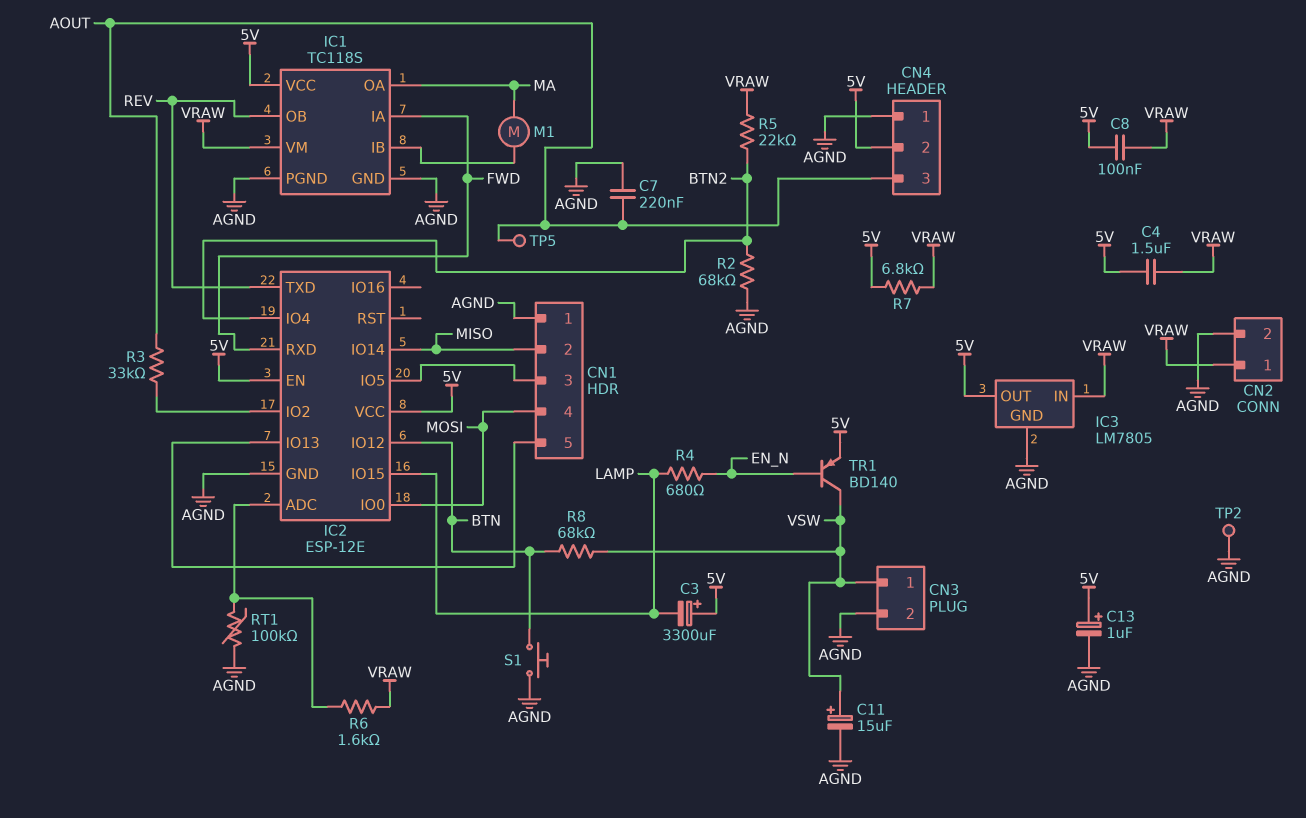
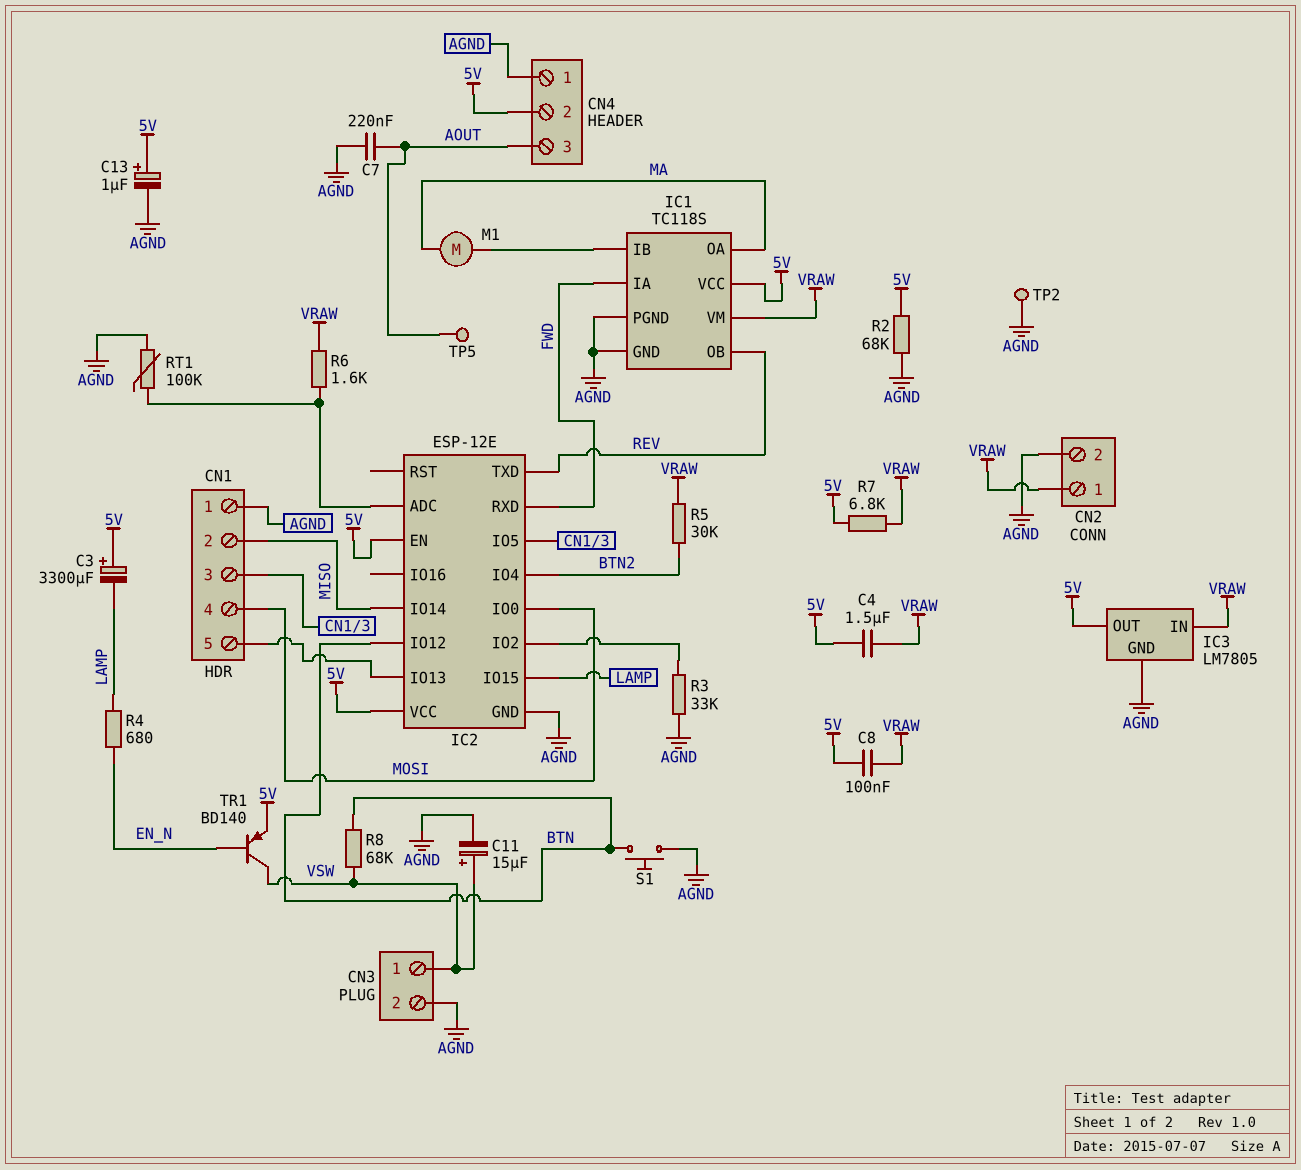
R2: 68k (AGND, BTN2) -> 68k (5V, AGND)
R3: 33k (AOUT, IC2/IO2) -> 33k (AGND, IC2/IO2)
R5: 22k (BTN2, VRAW) -> 30k (BTN2, VRAW)

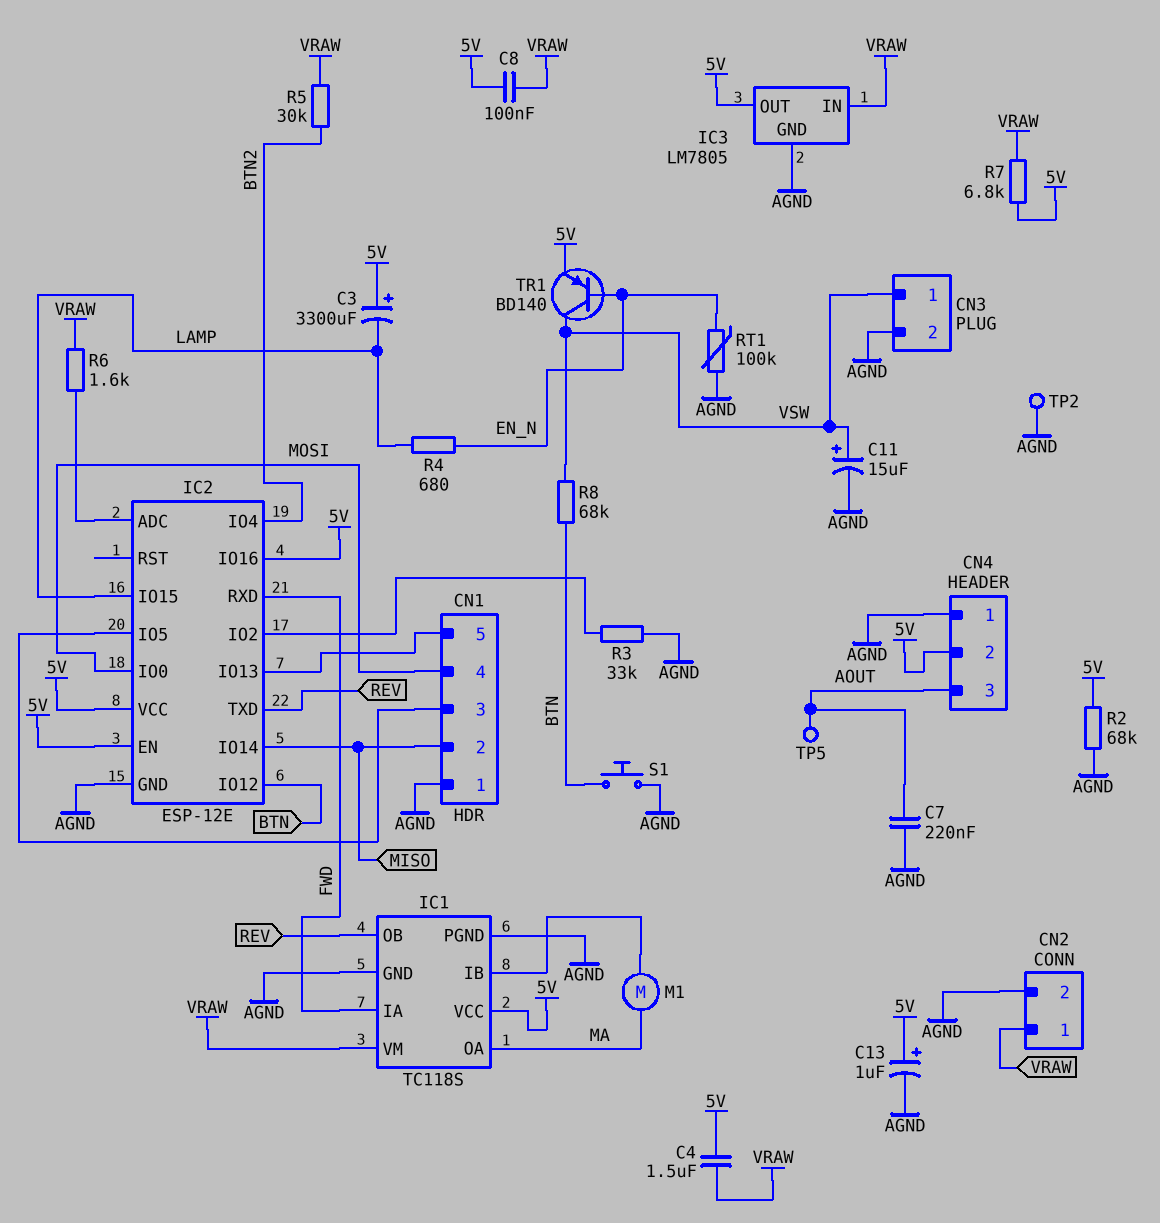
IC2 pin IO16: none -> 5V
RT1: 100k (AGND, IC2/ADC) -> 100k (AGND, EN_N)

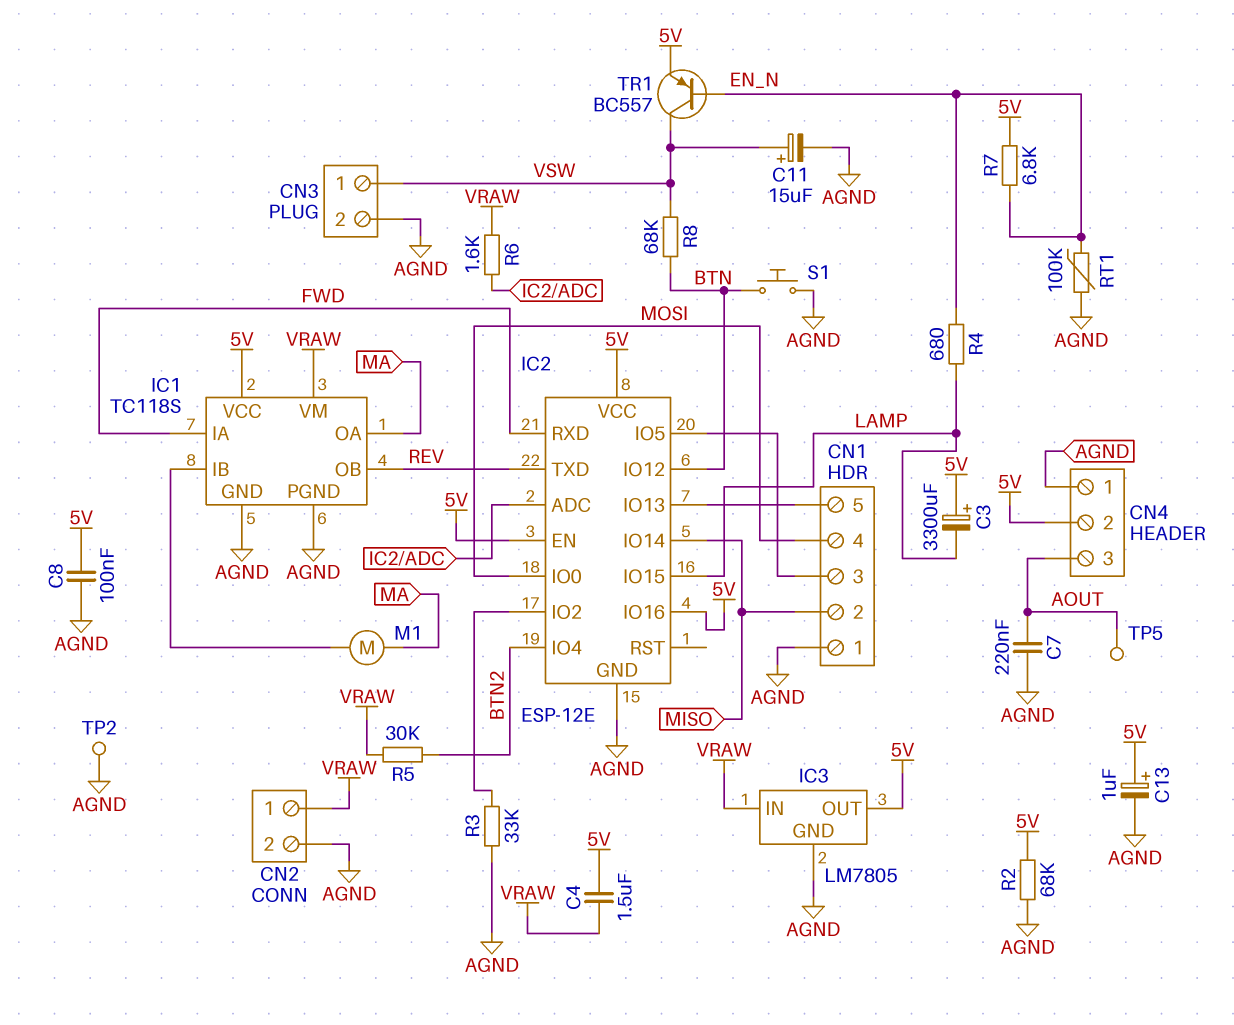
C8: 100nF (5V, VRAW) -> 100nF (5V, AGND)
R7: 6.8k (5V, VRAW) -> 6.8k (5V, EN_N)
TR1: PNP BD140 (B EN_N, C VSW, E 5V) -> PNP BC557 (B EN_N, C VSW, E 5V)

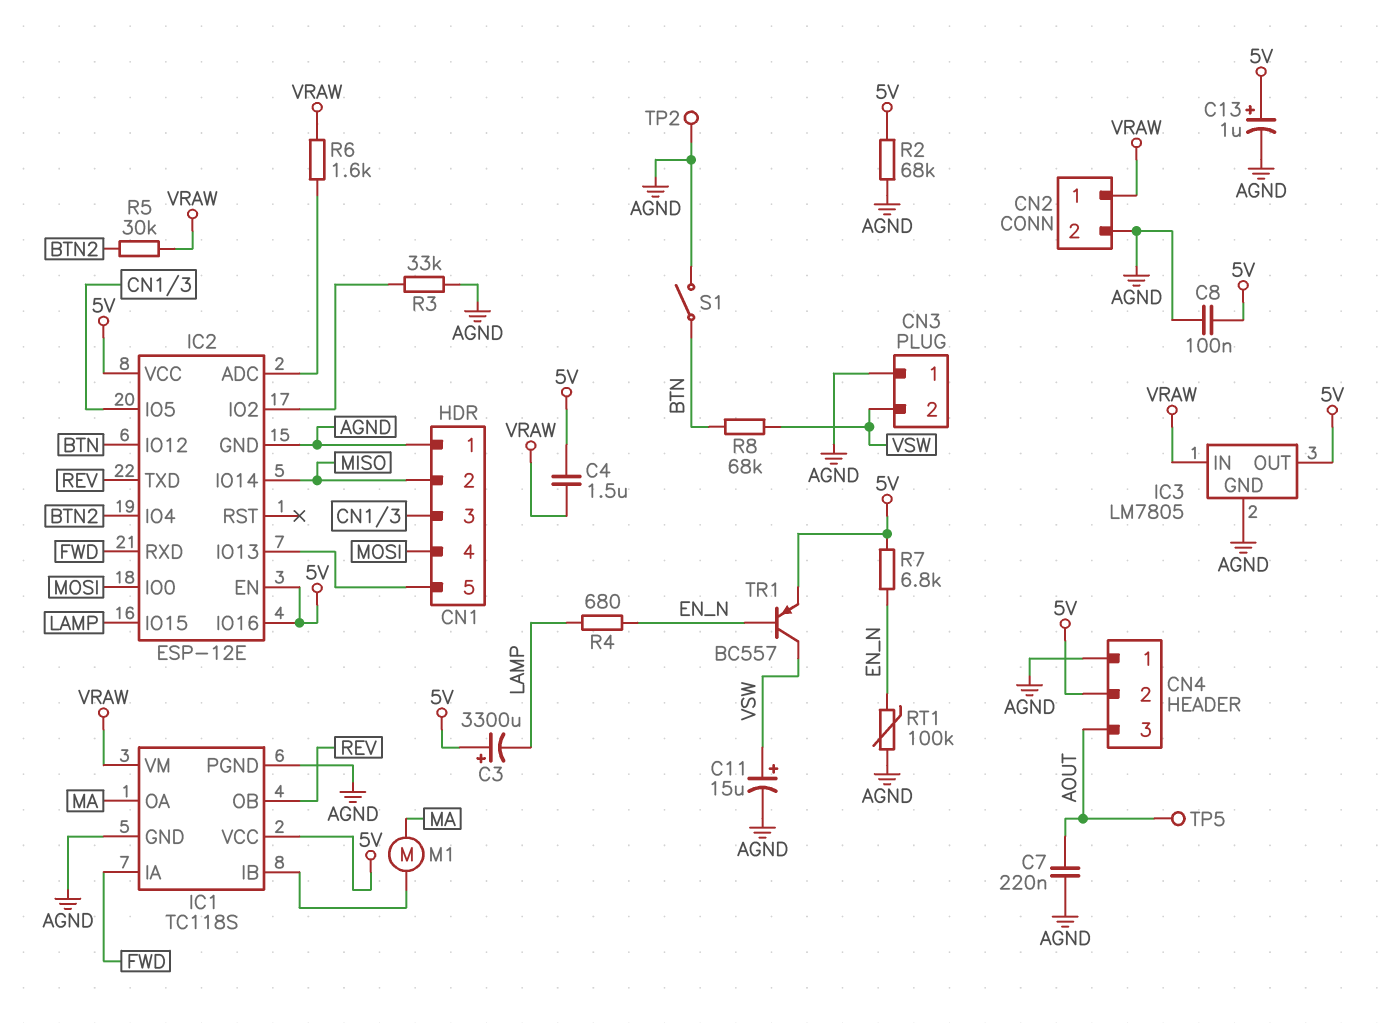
CN3 pin 1: VSW -> AGND
CN3 pin 2: AGND -> VSW
S1: button (AGND, BTN) -> switch (AGND, BTN)

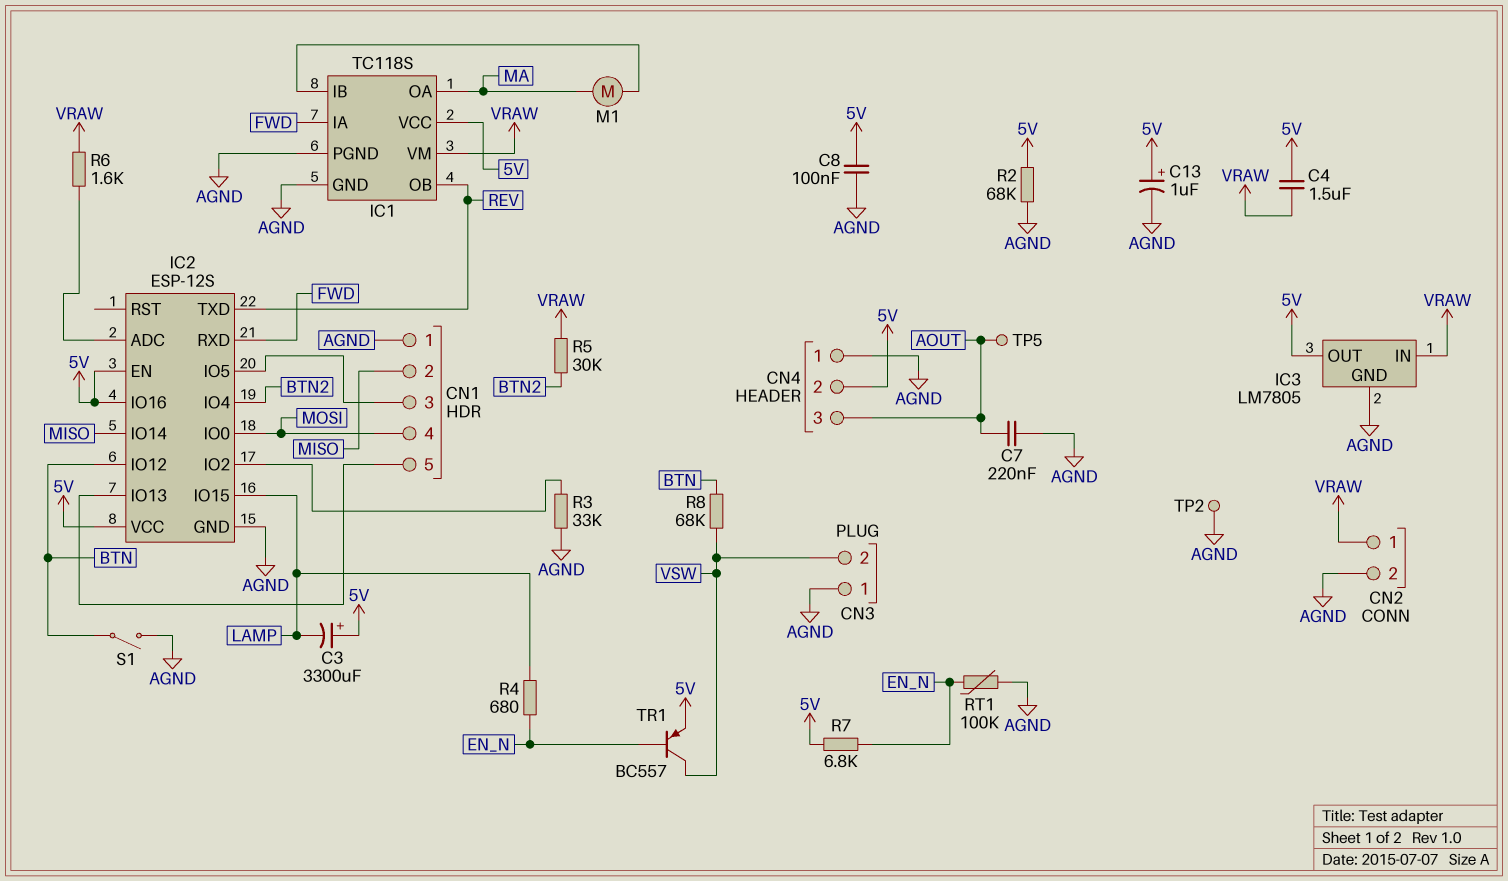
C11: 15uF (plus VSW, minus AGND) -> none
IC2: ESP-12E -> ESP-12S

